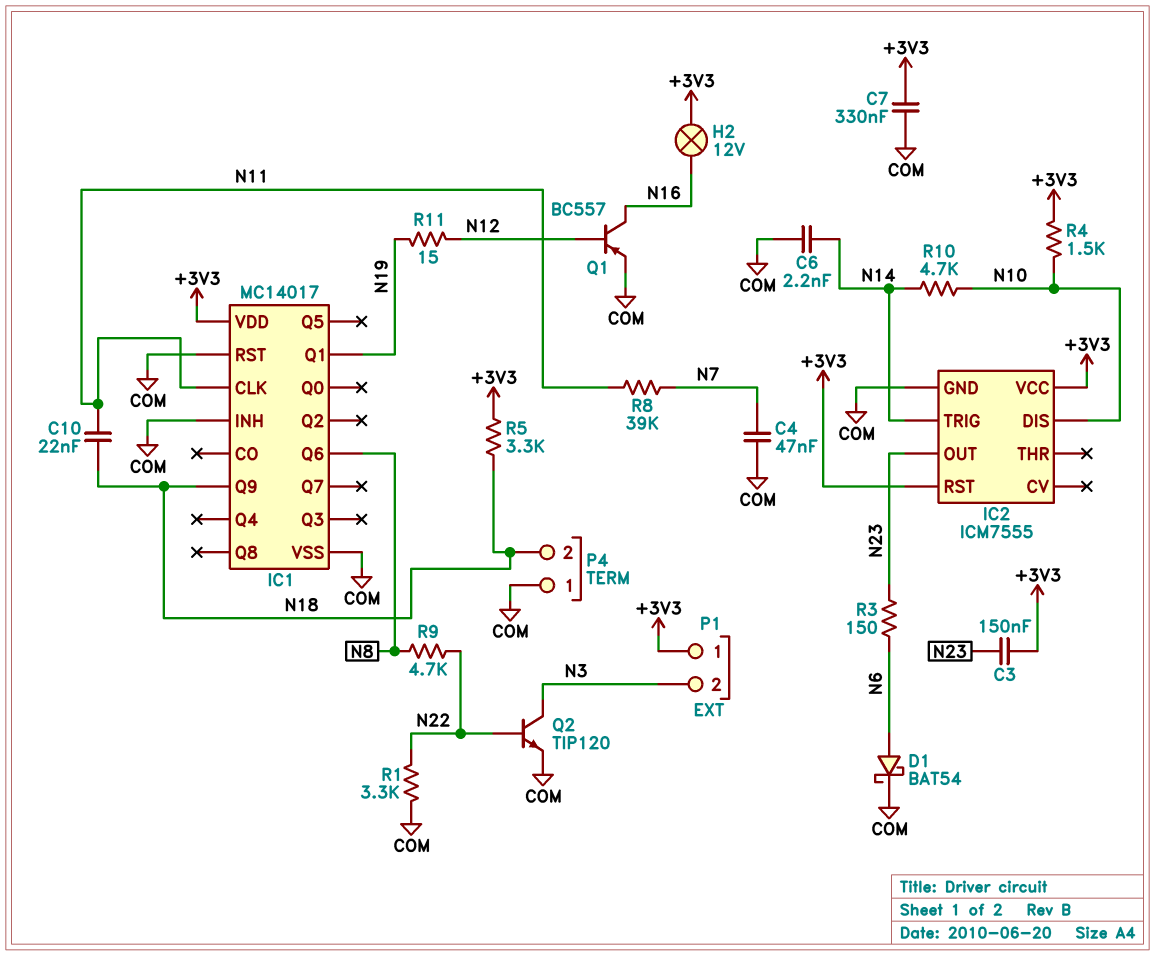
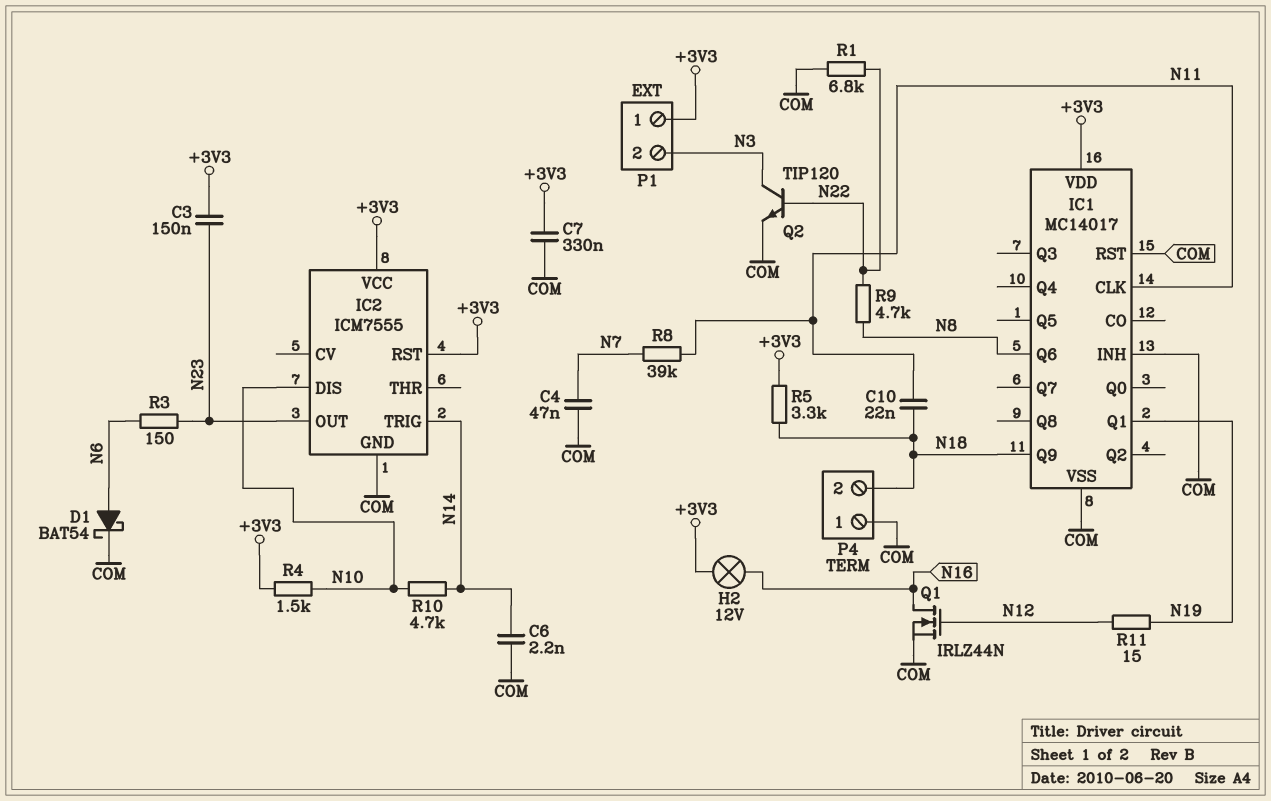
Q1: PNP BC557 (B N12, C N16, E COM) -> NMOS IRLZ44N (G N12, D N16, S COM)
R1: 3.3k (COM, N22) -> 6.8k (COM, N22)

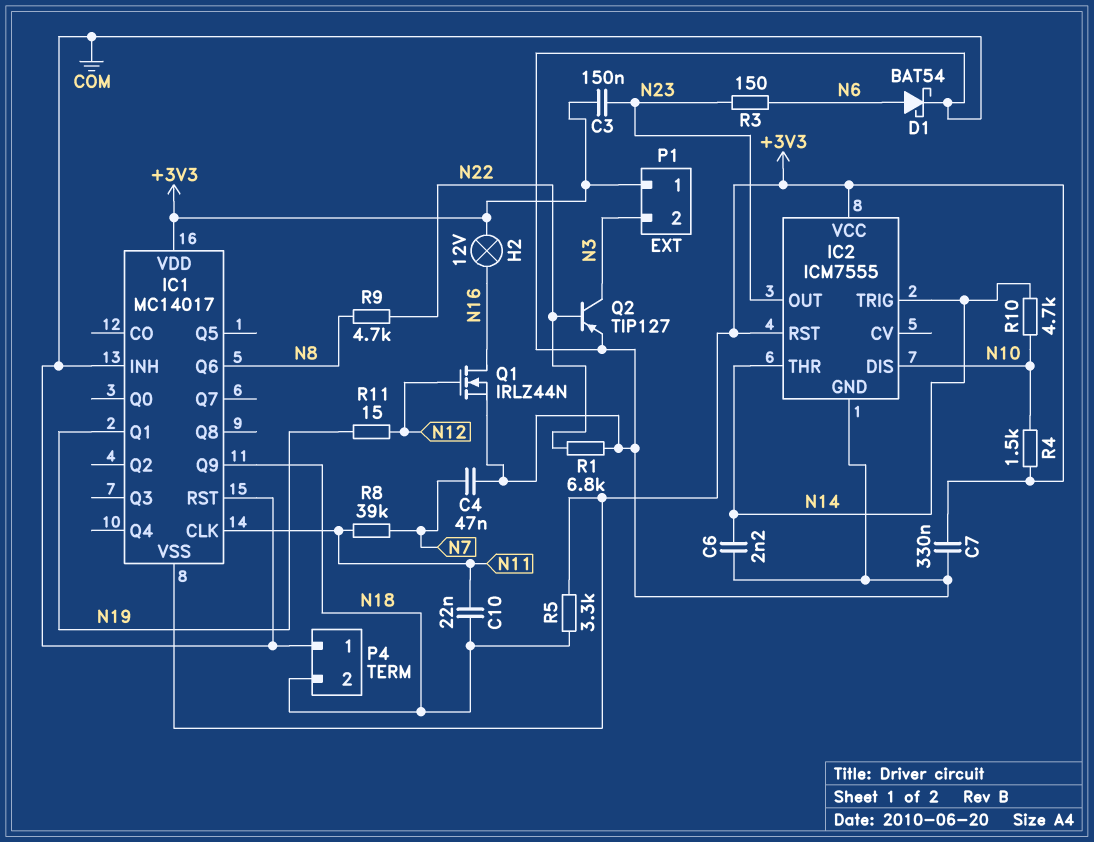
IC1 pin VSS: COM -> +3V3
IC2 pin THR: none -> N14
Q2: NPN TIP120 (B N22, C N3, E COM) -> PNP TIP127 (B N22, C N3, E COM)

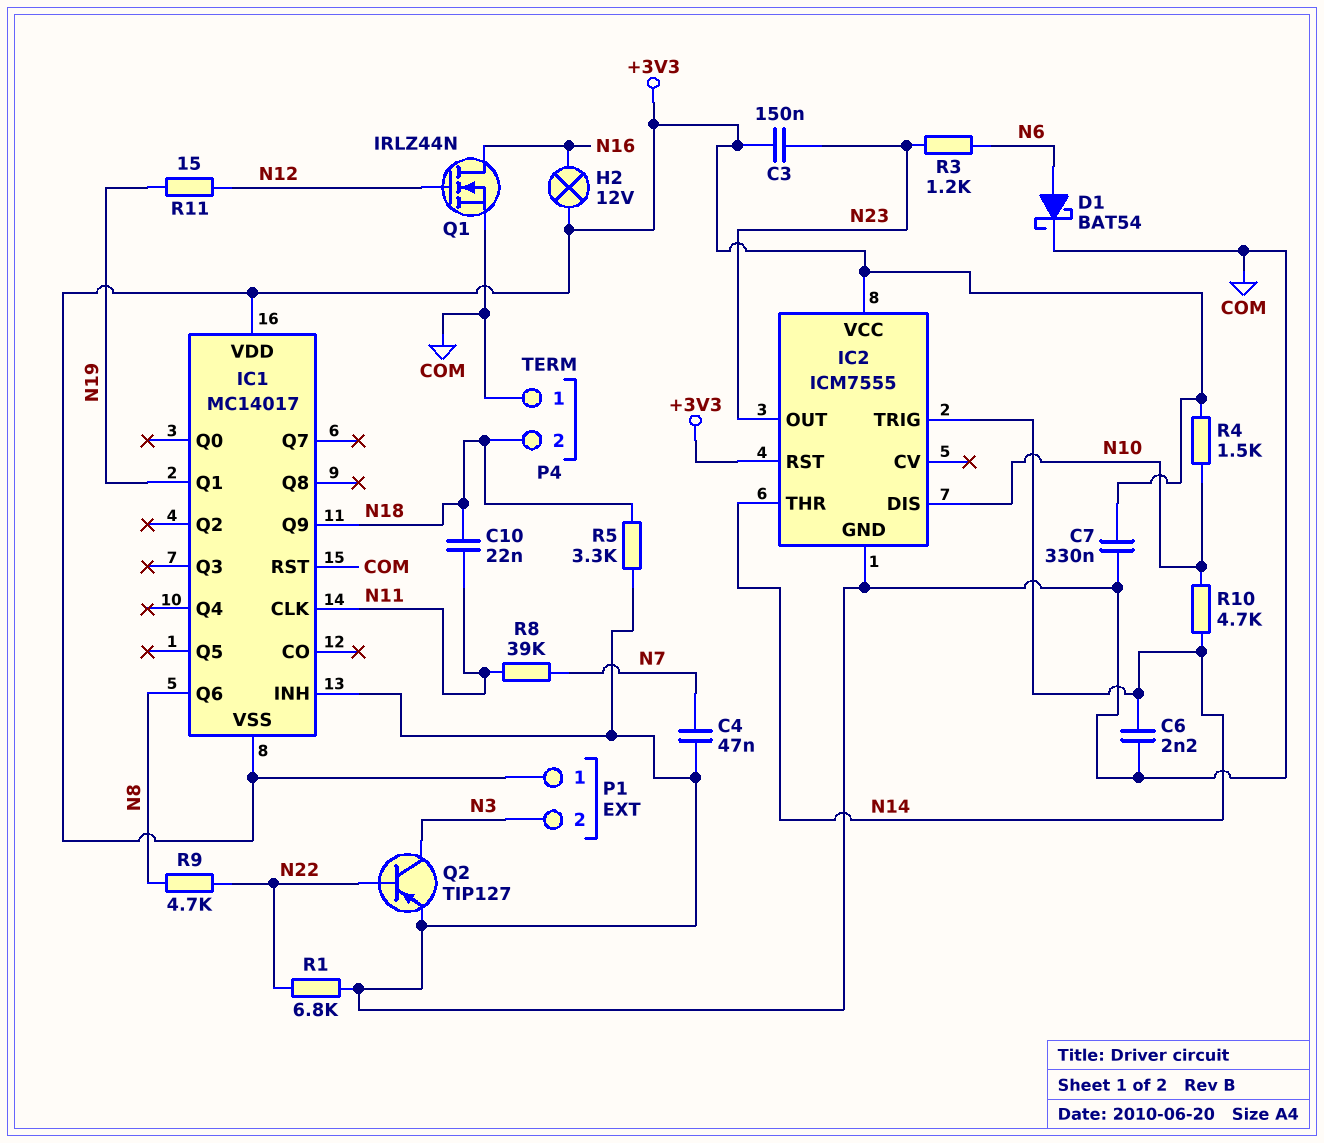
R3: 150 (N6, N23) -> 1.2k (N6, N23)
R5: 3.3k (+3V3, N18) -> 3.3k (COM, N18)

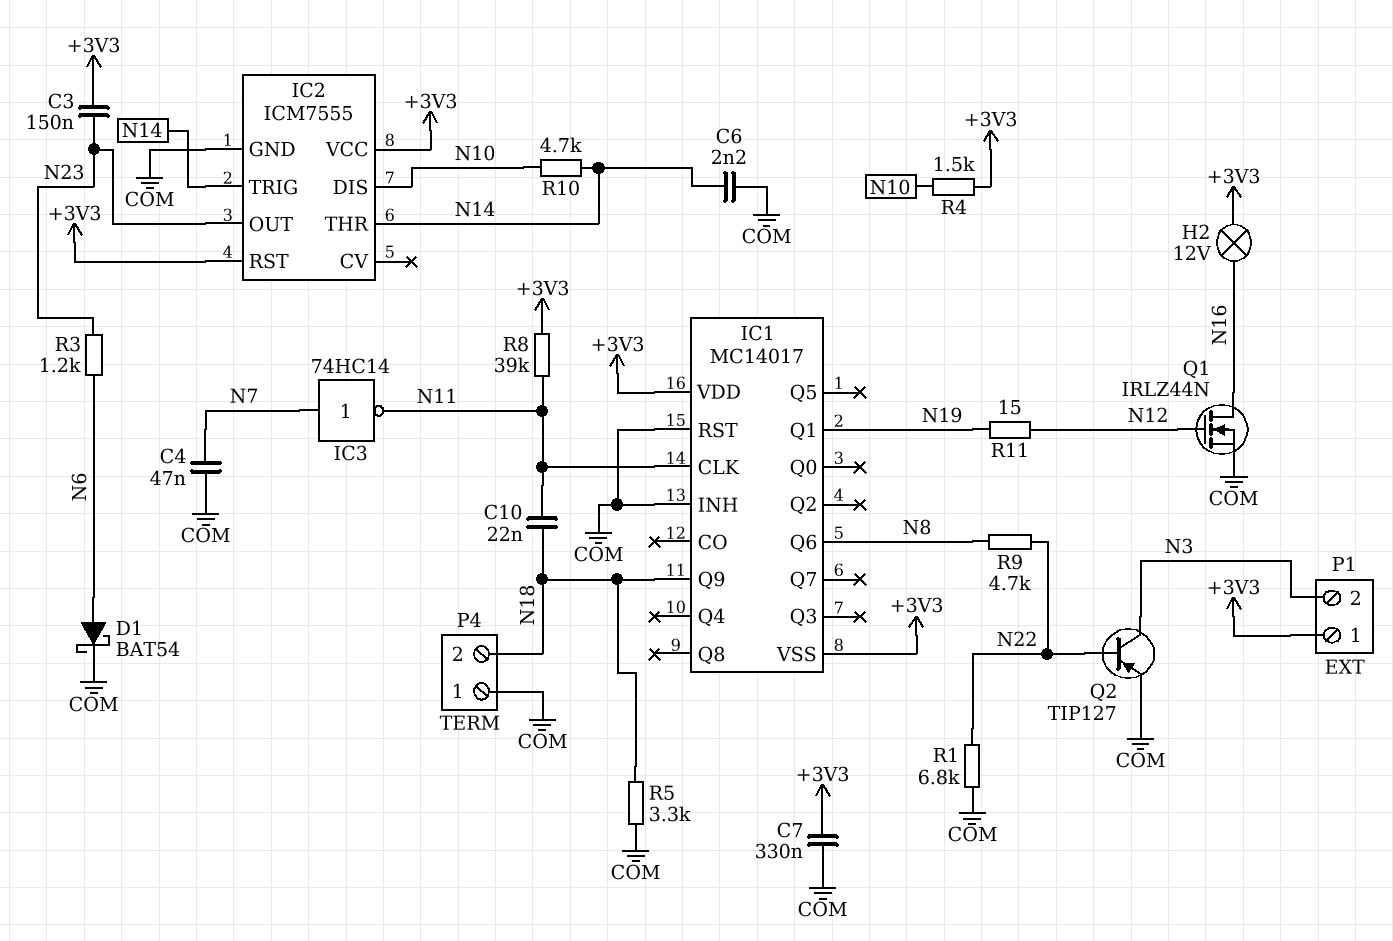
IC3: none -> NOT 74HC14 (in N7, out N11)
R8: 39k (N7, N11) -> 39k (+3V3, N11)

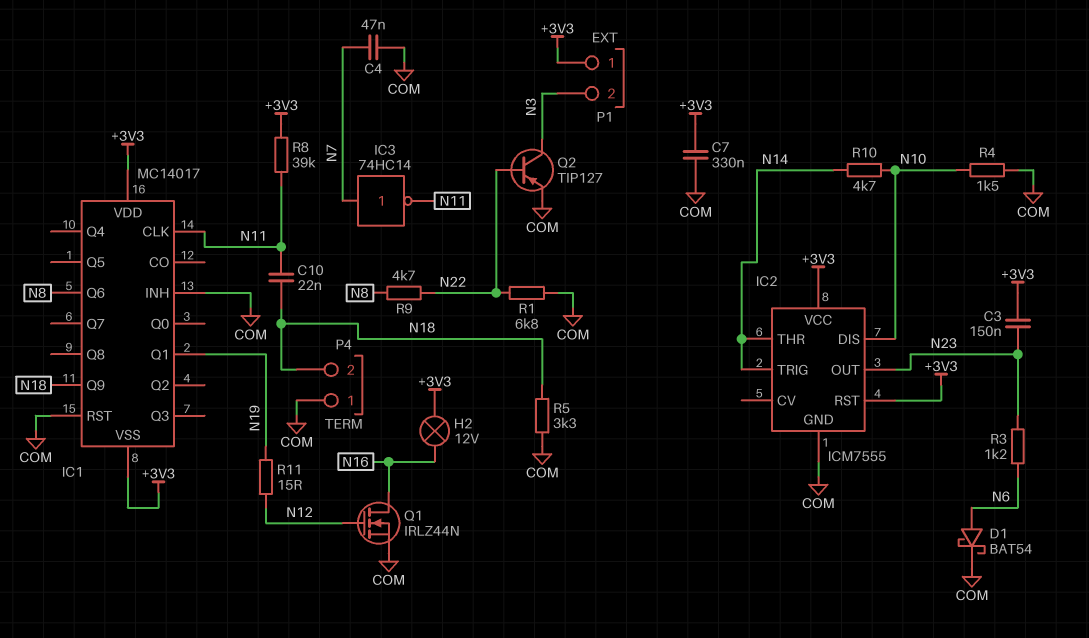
C6: 2.2nF (COM, N14) -> none
R4: 1.5k (+3V3, N10) -> 1.5k (COM, N10)

